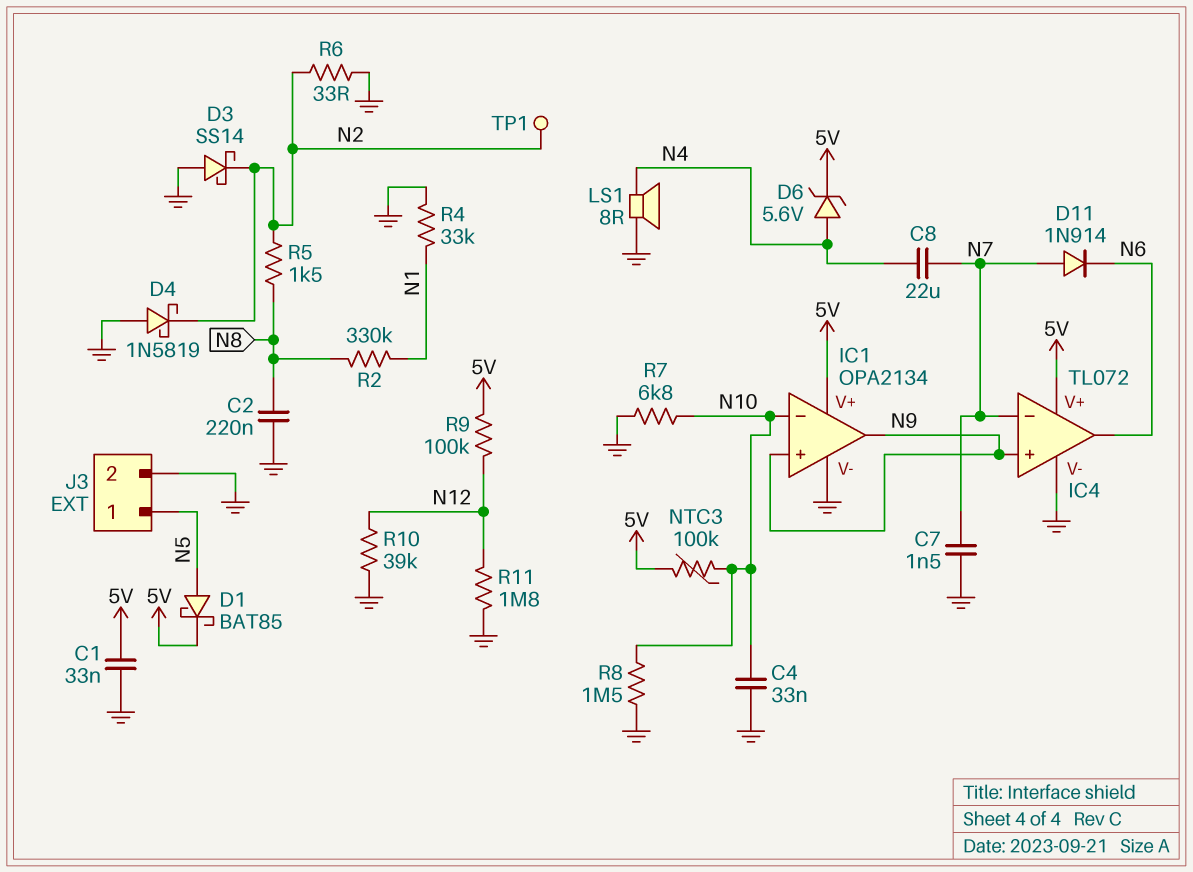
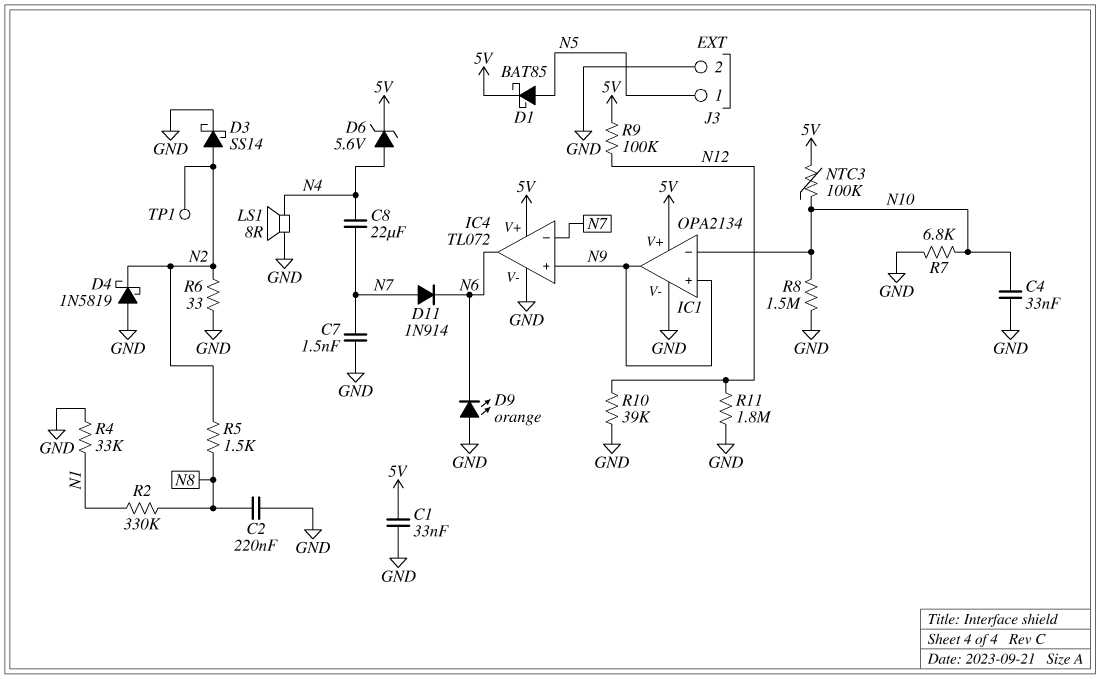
D3: schottky SS14 (A GND, K N2) -> schottky SS14 (A N2, K GND)
D9: none -> LED orange (A GND, K N6)

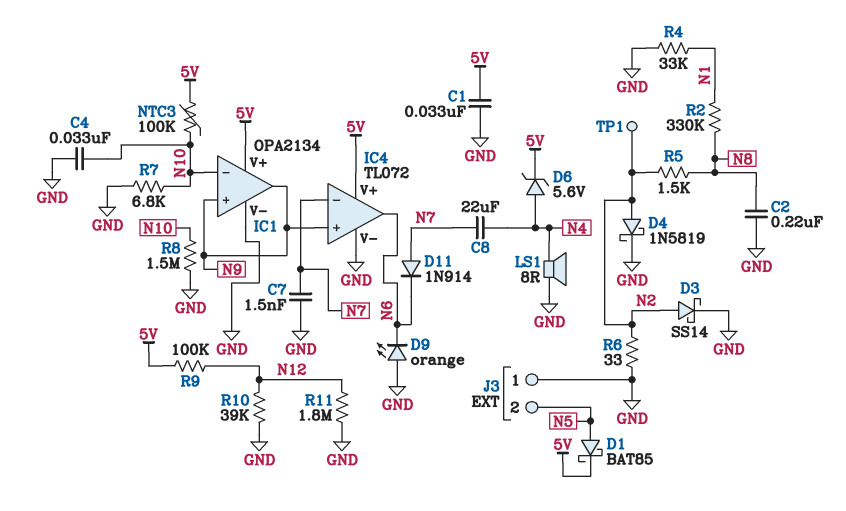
D4: schottky 1N5819 (A GND, K N2) -> schottky 1N5819 (A N2, K GND)
J3 pin 1: N5 -> GND
J3 pin 2: GND -> N5

